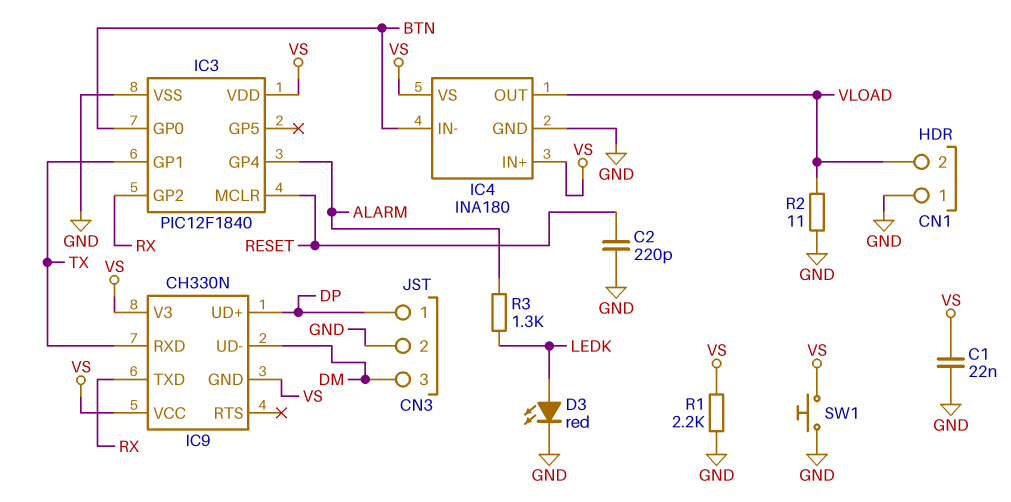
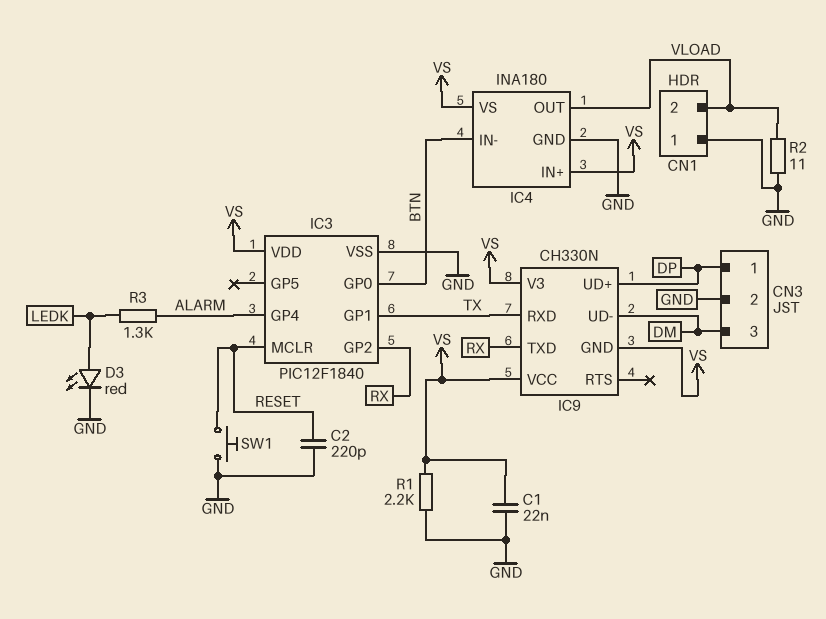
SW1: button (GND, VS) -> button (GND, RESET)

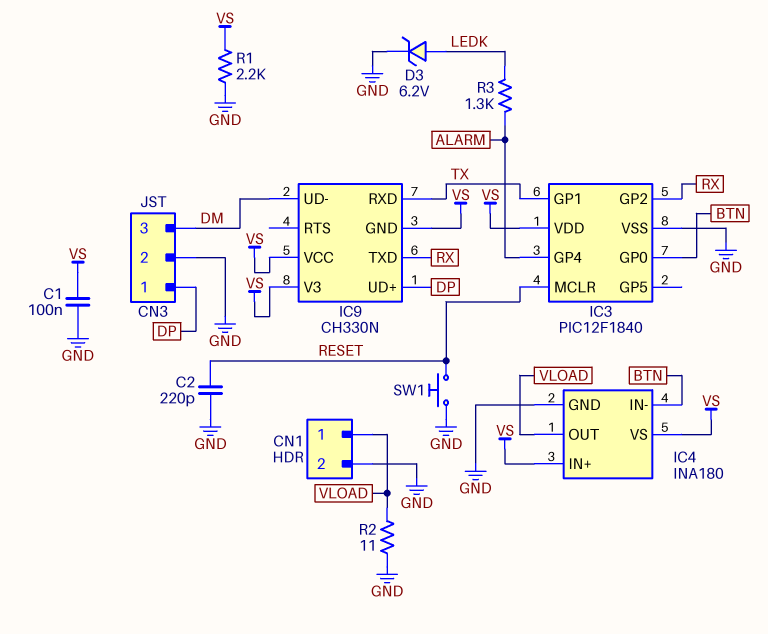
C1: 22nF (GND, VS) -> 100nF (GND, VS)
CN1 pin 1: GND -> VLOAD
CN1 pin 2: VLOAD -> GND
D3: LED red (A LEDK, K GND) -> zener 6.2V (A LEDK, K GND)

